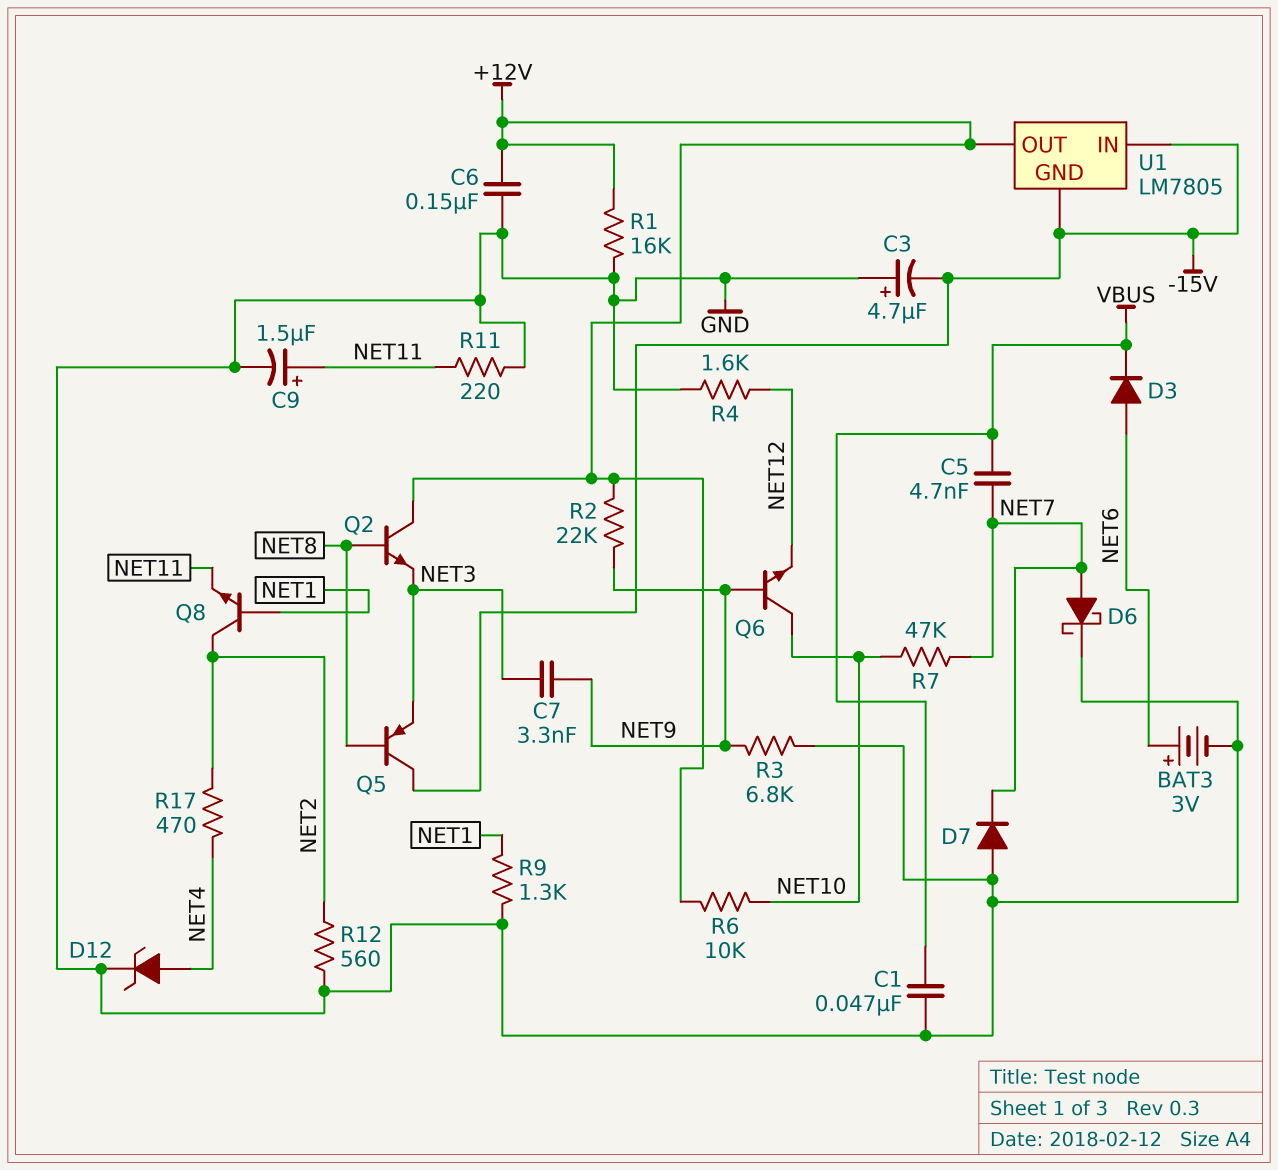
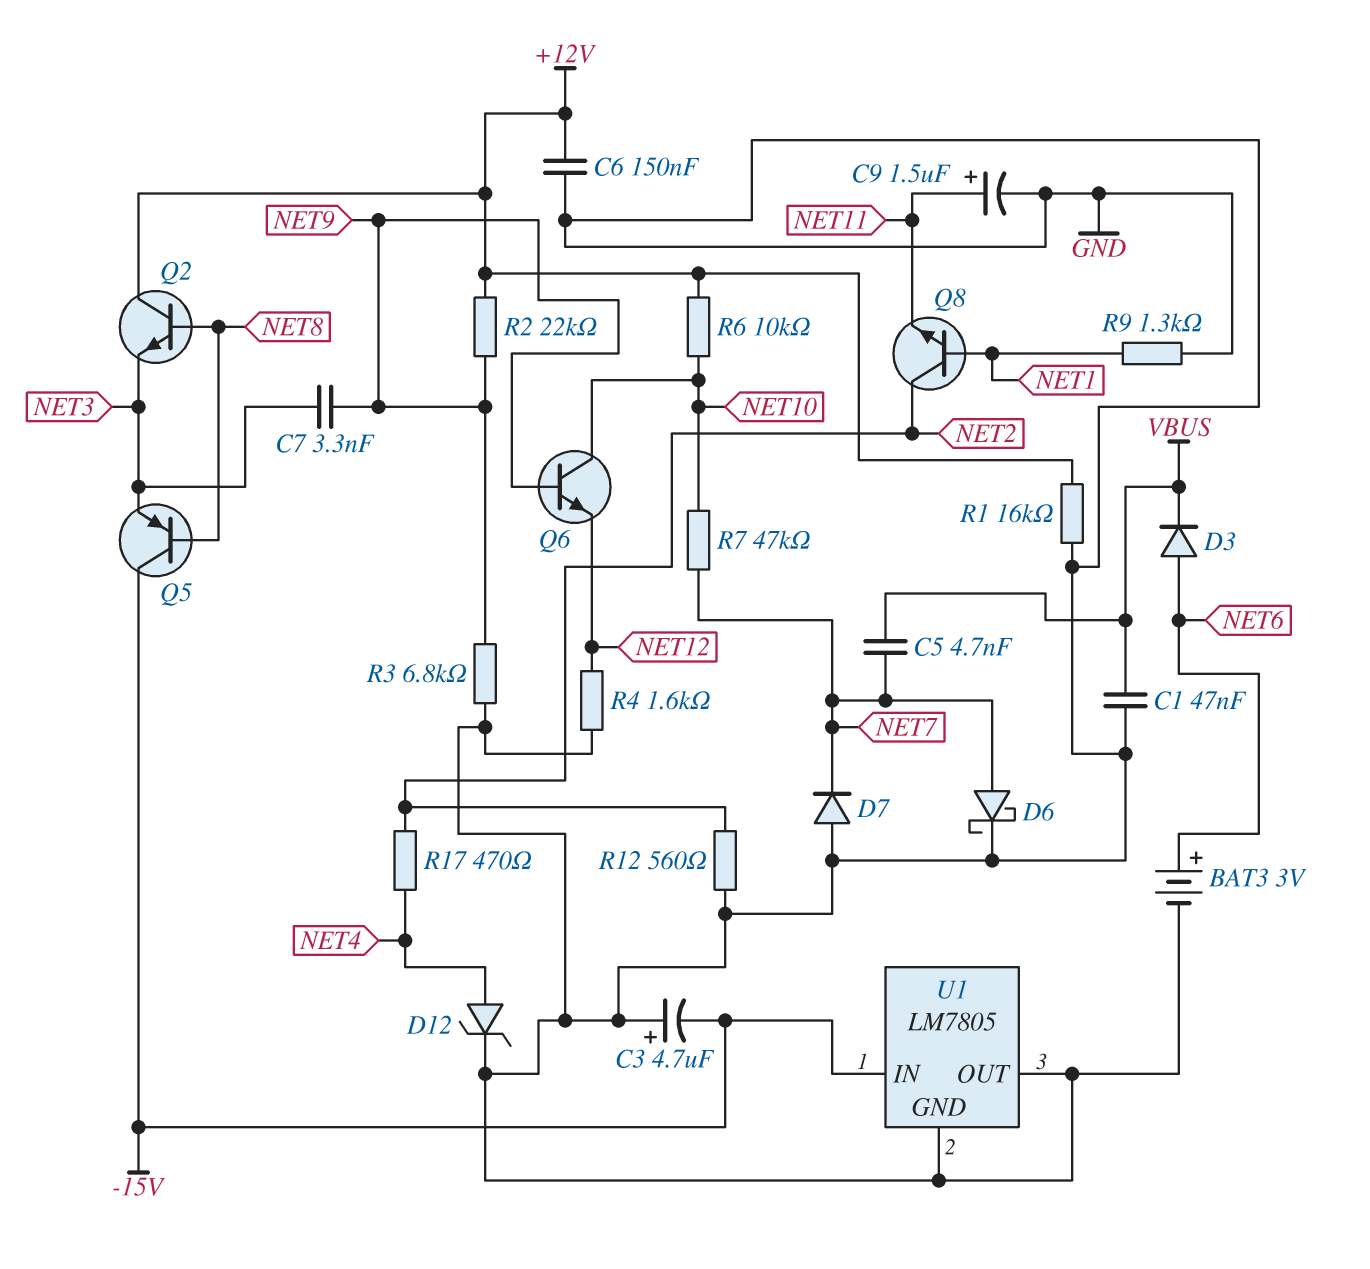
R11: 220 (GND, NET11) -> none
U1 pin GND: -15V -> GND
U1 pin OUT: +12V -> GND

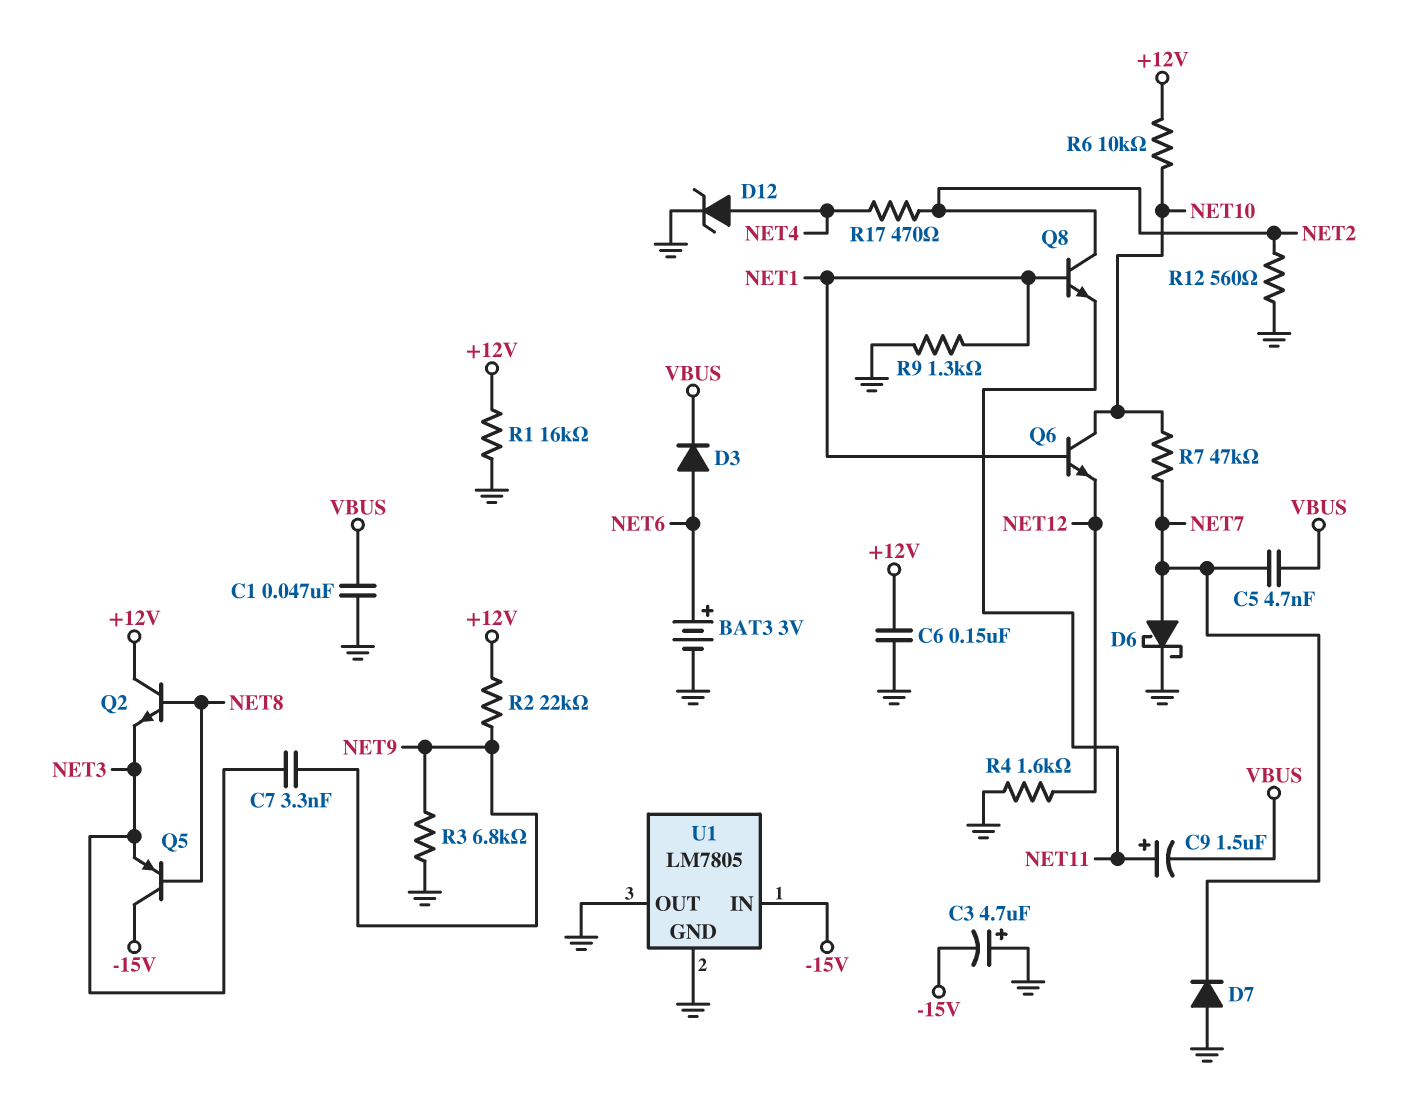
C9: 1.5uF (plus NET11, minus GND) -> 1.5uF (plus NET11, minus VBUS)
Q6: NPN (B NET9, C NET10, E NET12) -> NPN (B NET1, C NET10, E NET12)

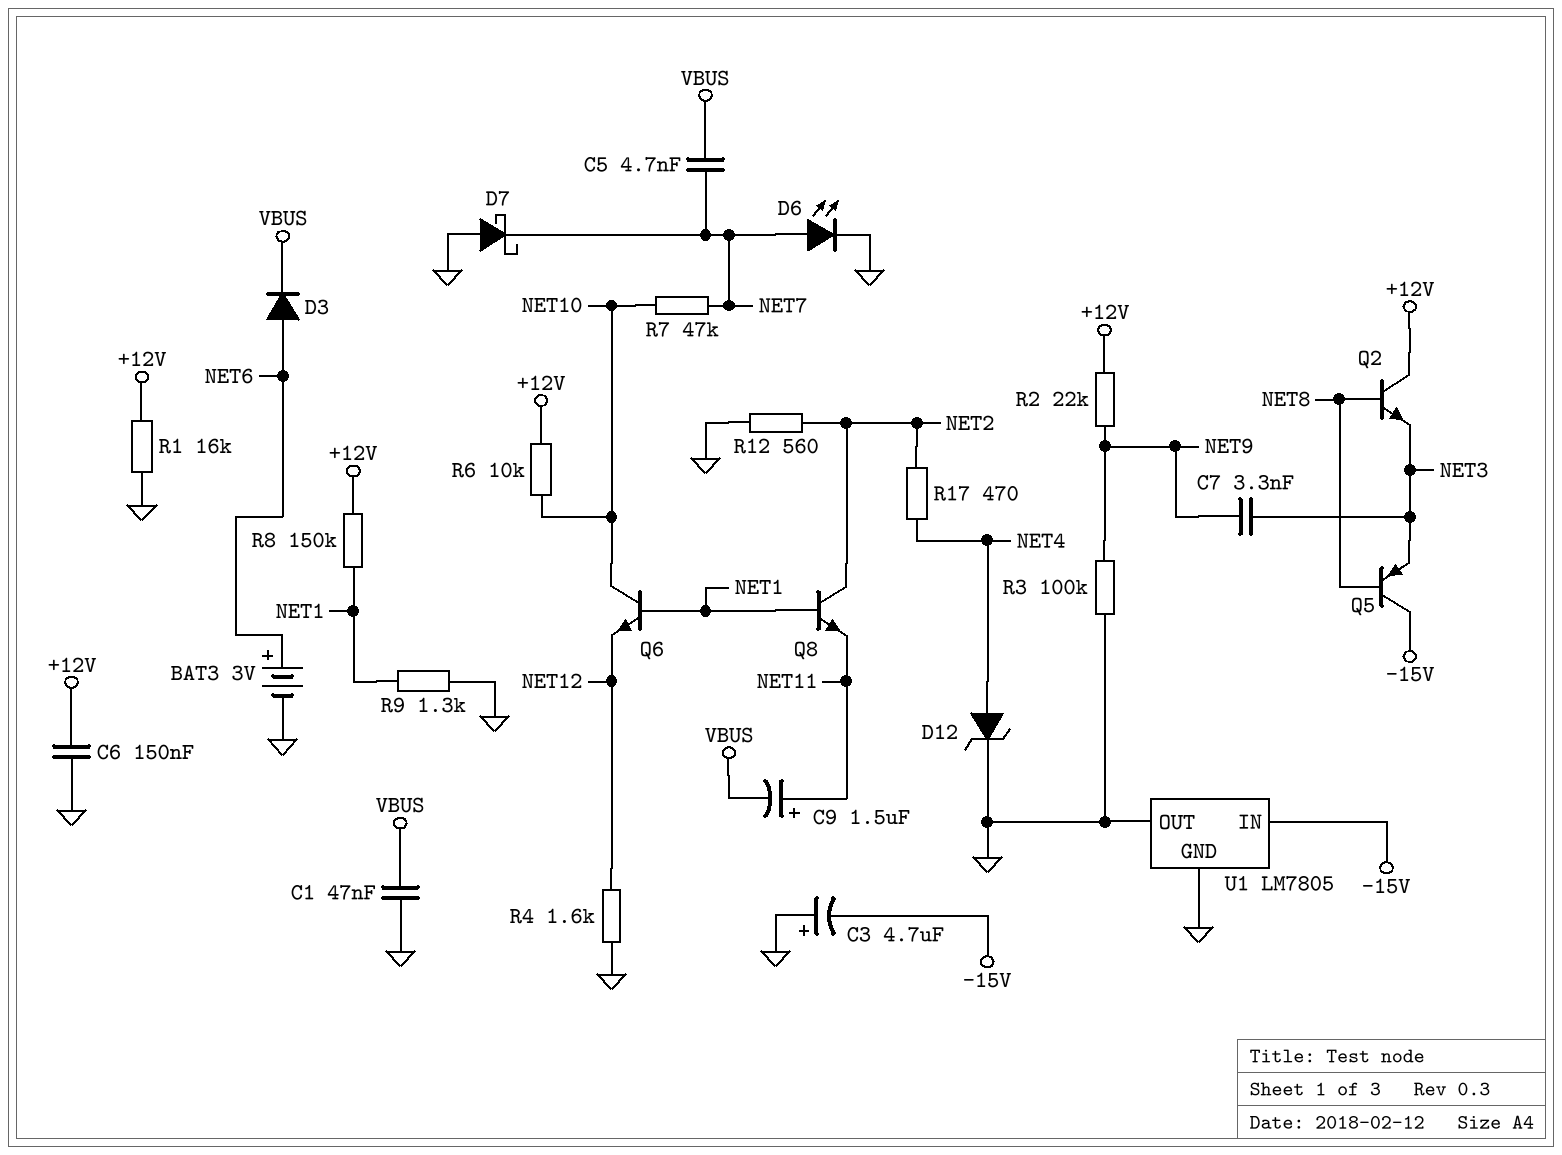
D6: schottky (A NET7, K GND) -> LED (A NET7, K GND)
D7: diode (A GND, K NET7) -> schottky (A GND, K NET7)
R3: 6.8k (GND, NET9) -> 100k (GND, NET9)
R8: none -> 150k (+12V, NET1)

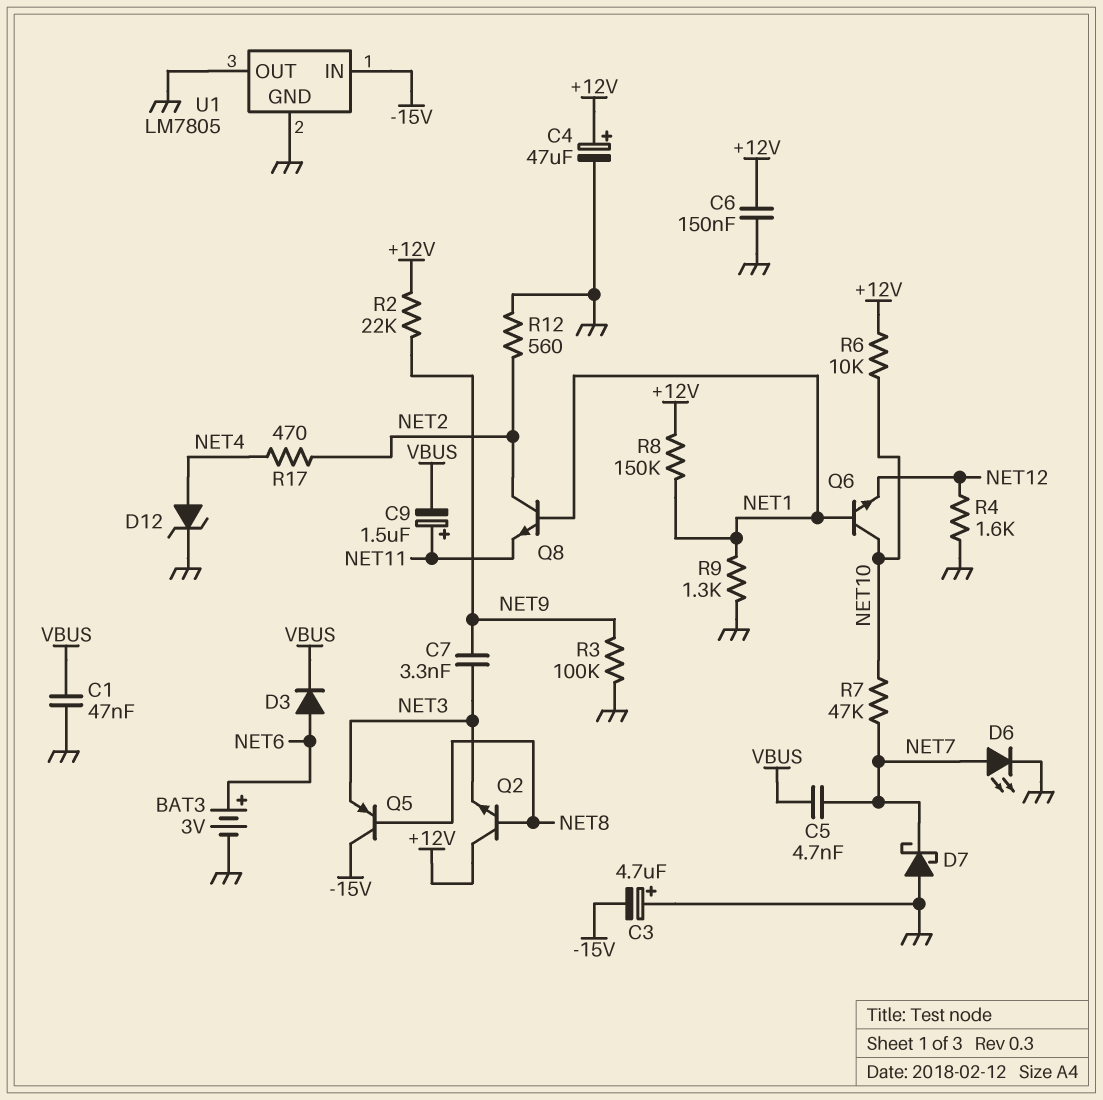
C4: none -> 47uF (plus +12V, minus GND)
R1: 16k (+12V, GND) -> none

